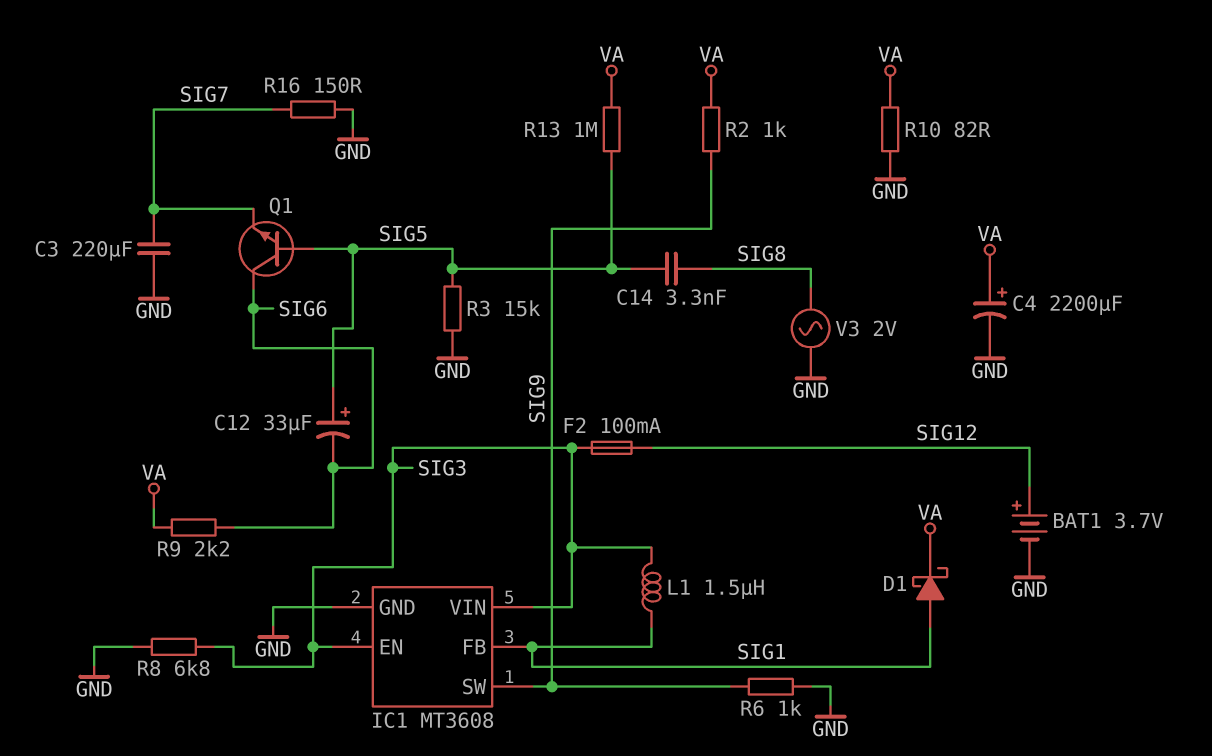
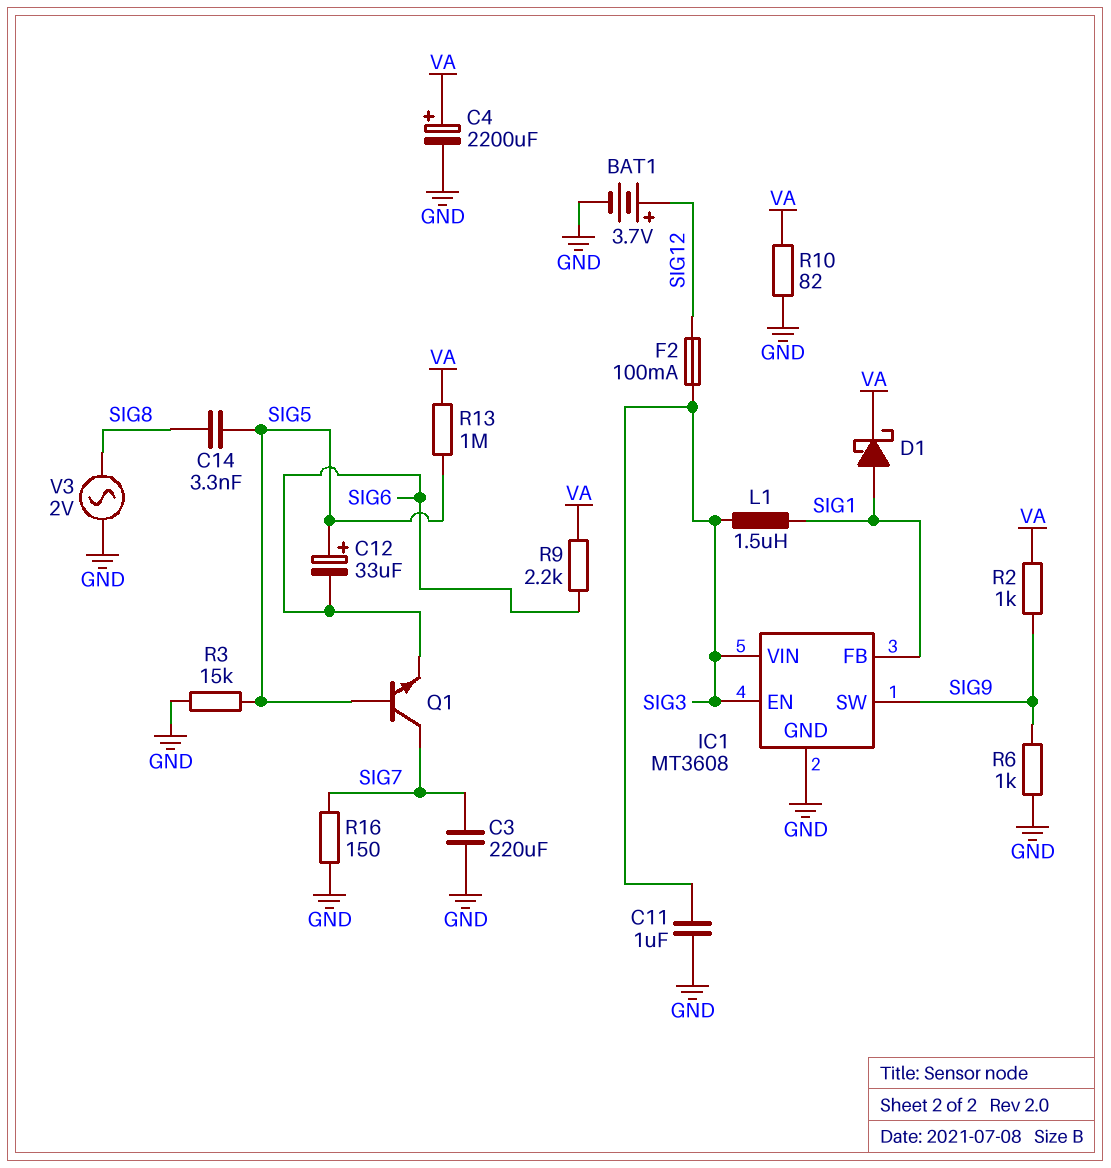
C11: none -> 1uF (GND, SIG3)
Q1: NPN (B SIG5, C SIG6, E SIG7) -> NPN (B SIG5, C SIG7, E SIG6)
R8: 6.8k (GND, SIG3) -> none

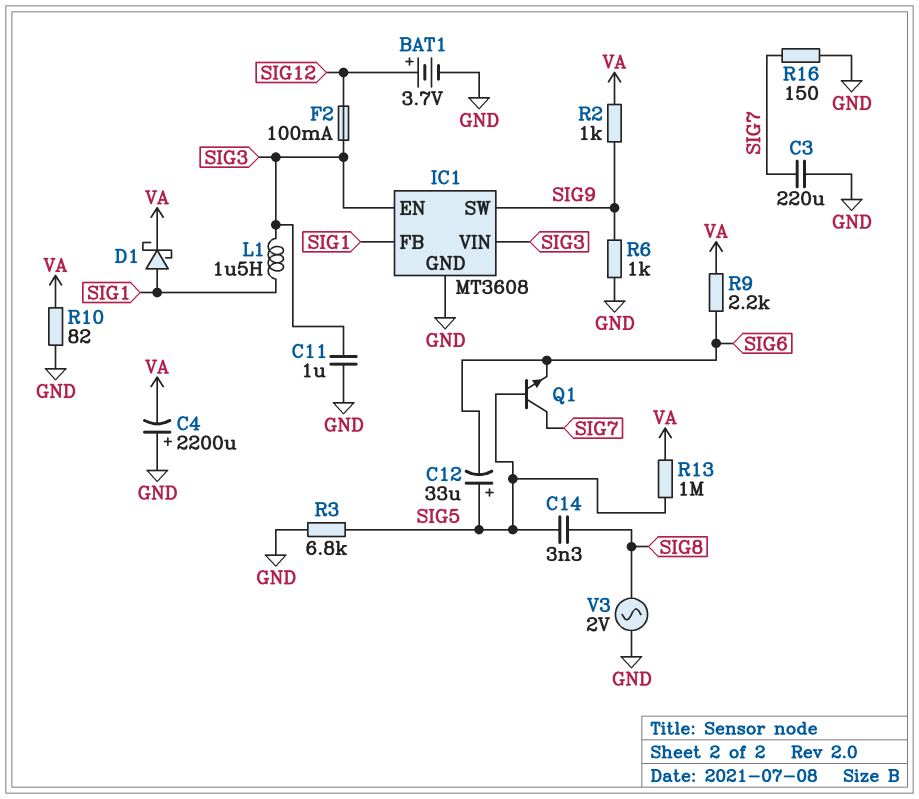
C4: 2200uF (plus VA, minus GND) -> 2200uF (plus GND, minus VA)
R3: 15k (GND, SIG5) -> 6.8k (GND, SIG5)

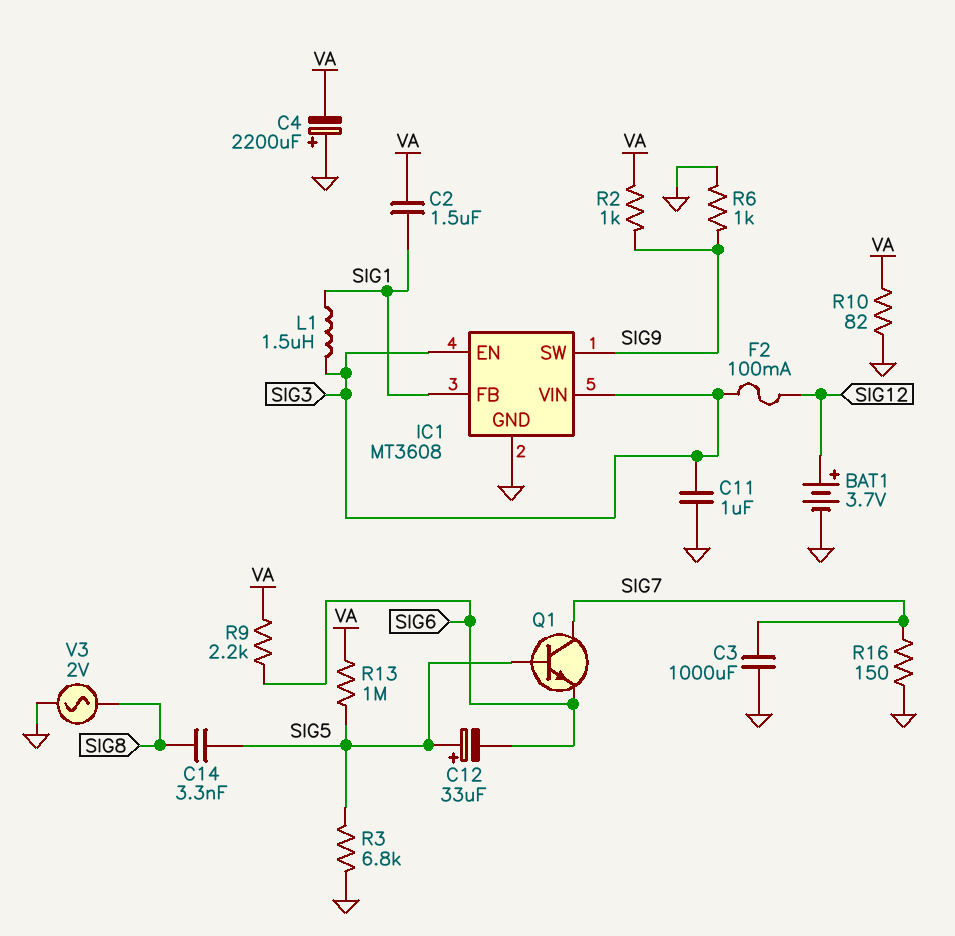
C2: none -> 1.5uF (SIG1, VA)
C3: 220uF (GND, SIG7) -> 1000uF (GND, SIG7)
D1: schottky (A SIG1, K VA) -> none

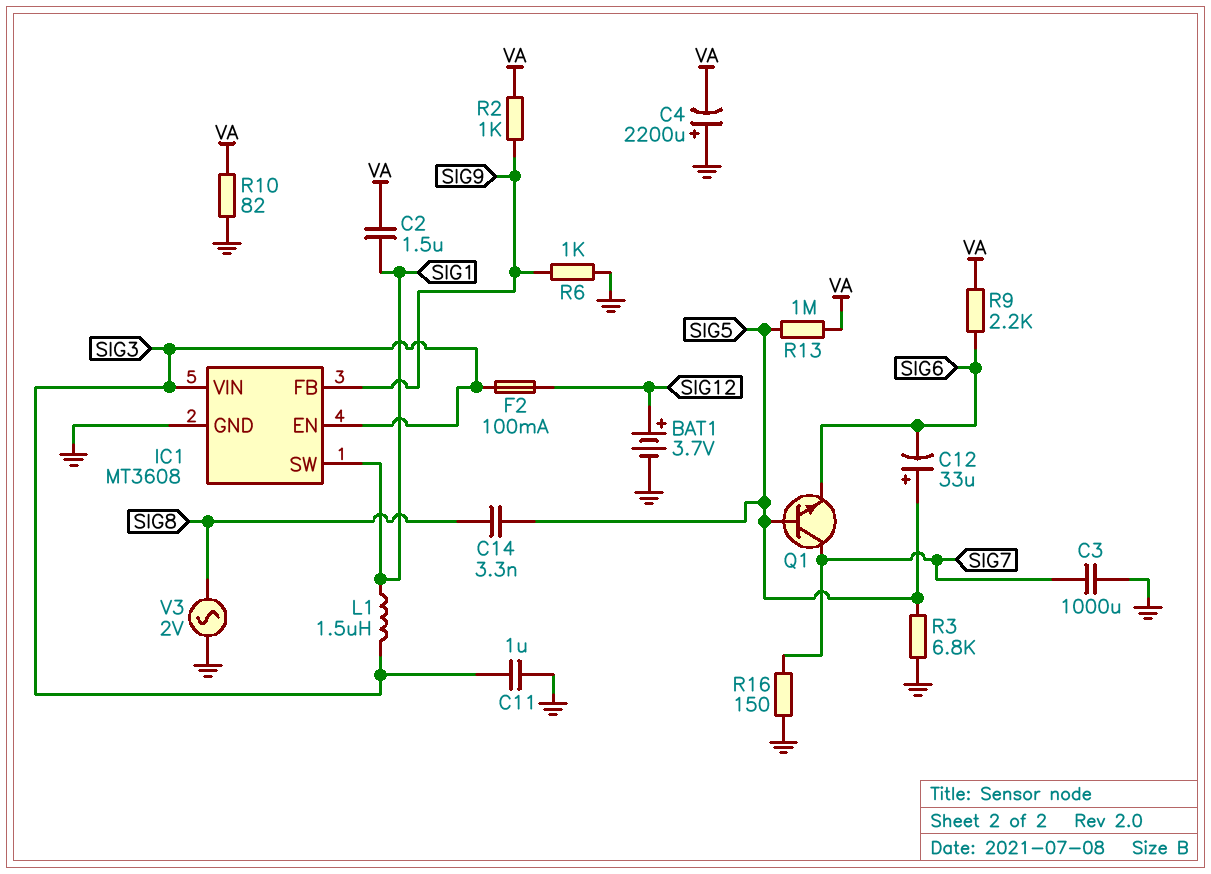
IC1 pin FB: SIG1 -> SIG9
IC1 pin SW: SIG9 -> SIG1

